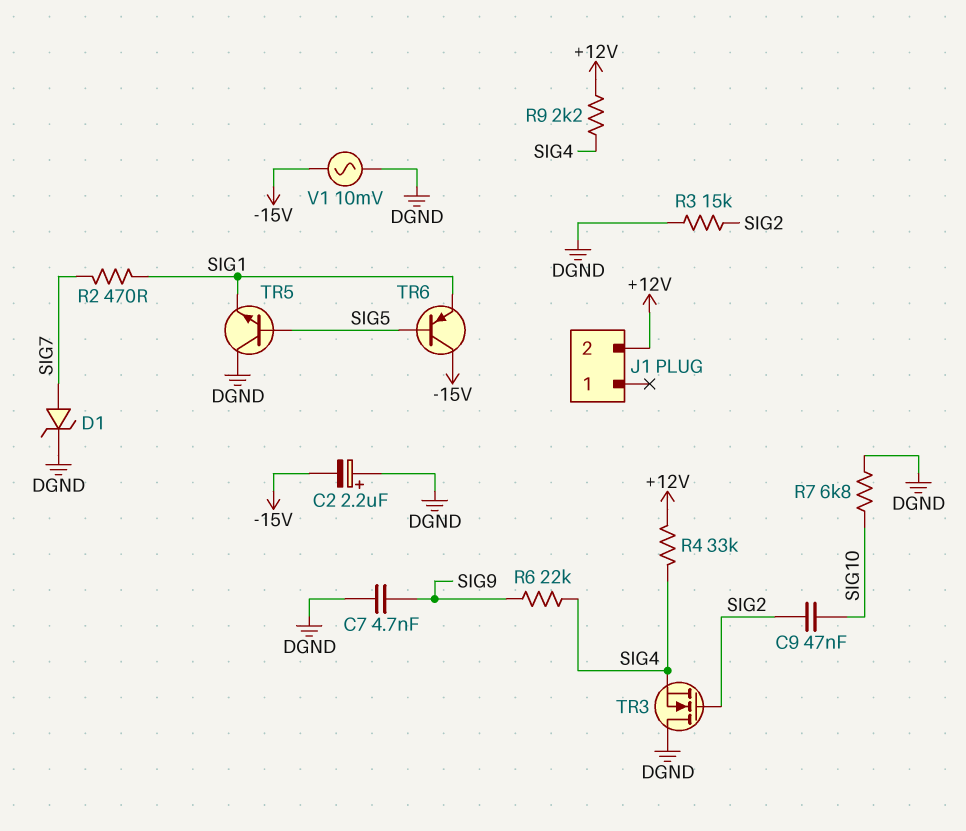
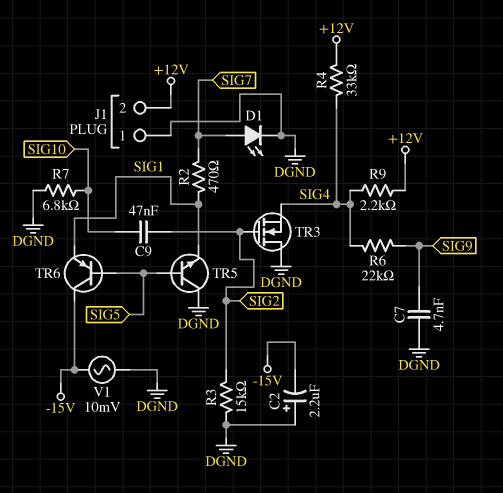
D1: zener (A SIG7, K DGND) -> LED (A SIG7, K DGND)
J1 pin 1: none -> DGND

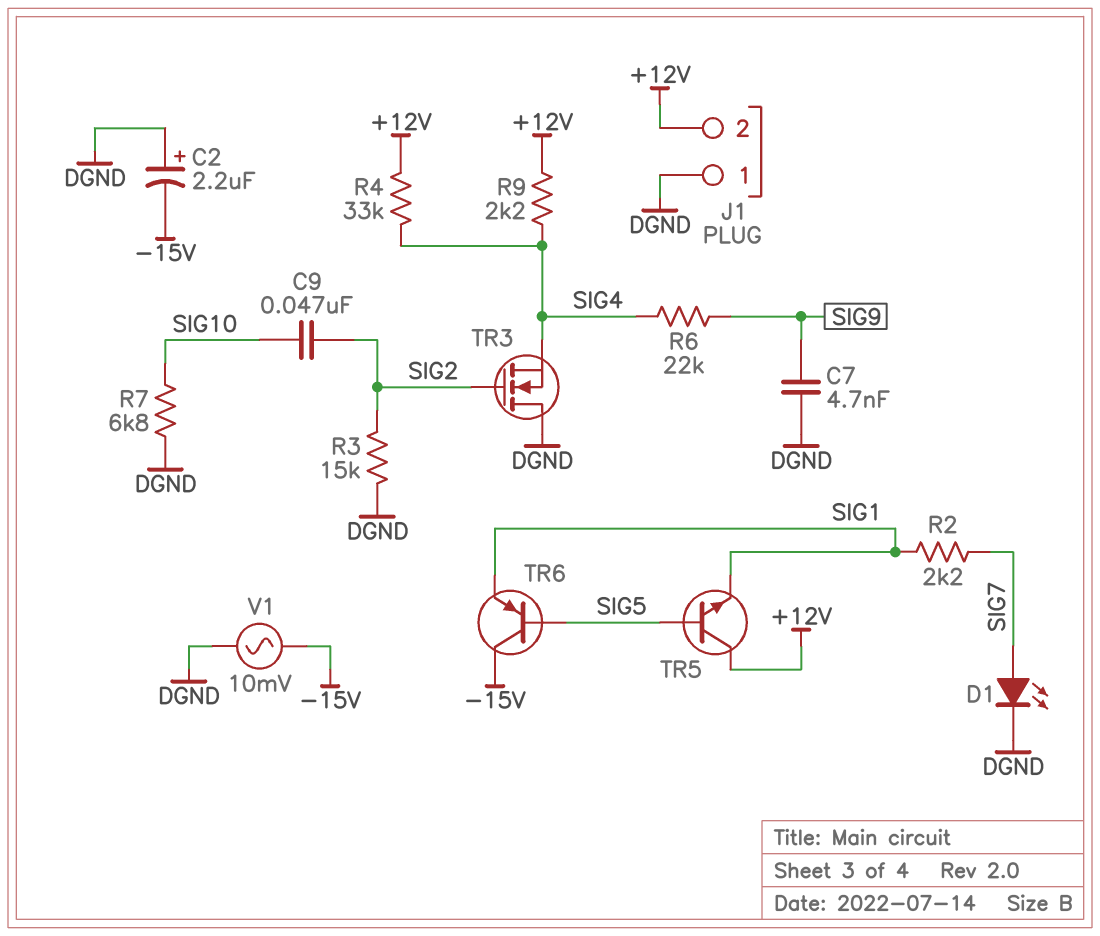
R2: 470 (SIG1, SIG7) -> 2.2k (SIG1, SIG7)
TR5: NPN (B SIG5, C DGND, E SIG1) -> NPN (B SIG5, C +12V, E SIG1)

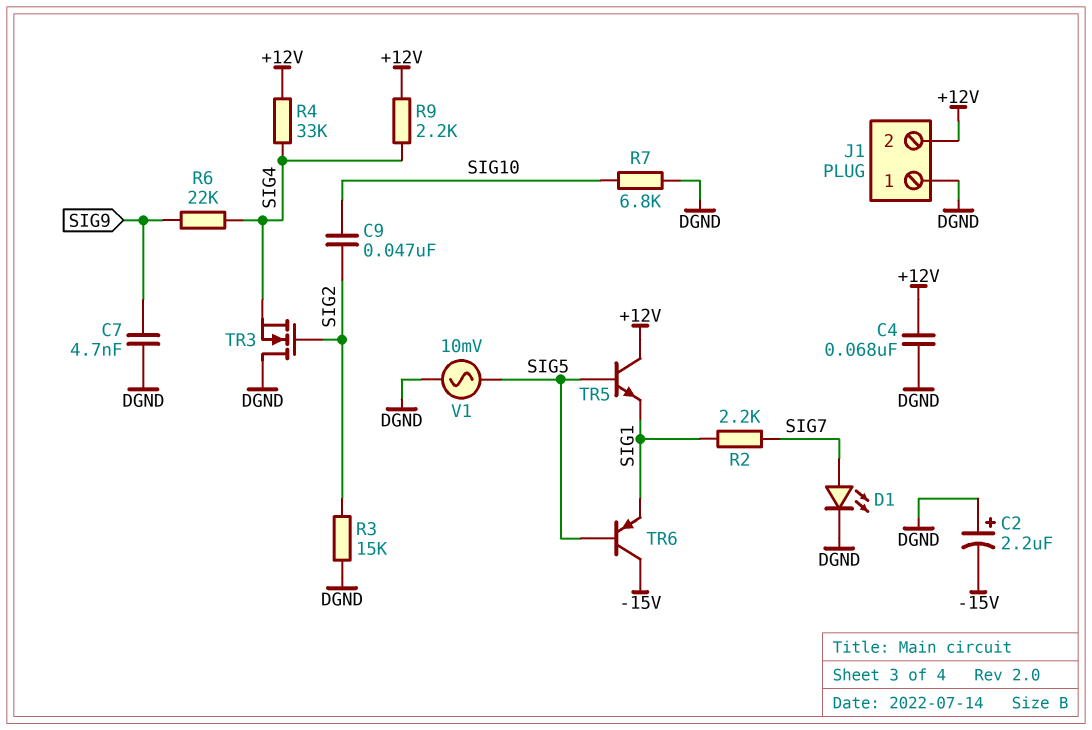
C4: none -> 68nF (+12V, DGND)
V1: AC 10mV (-15V, DGND) -> AC 10mV (DGND, SIG5)

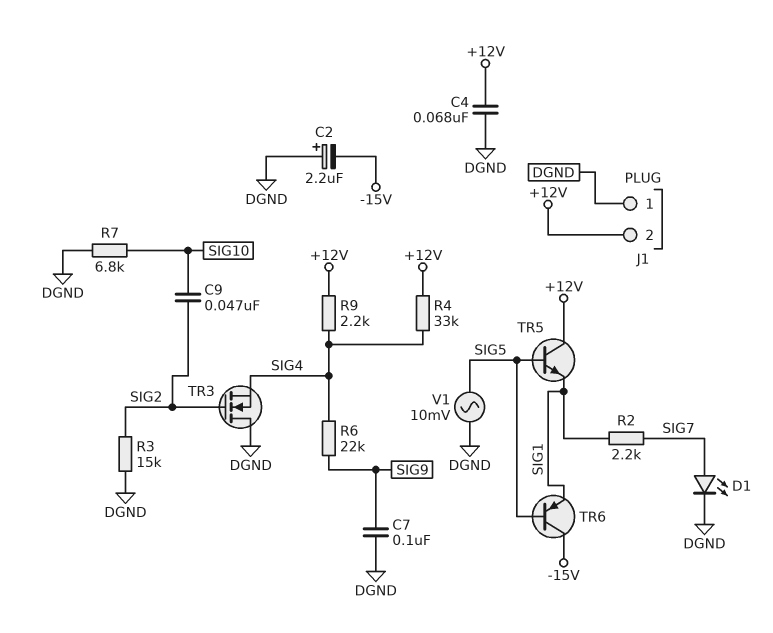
C7: 4.7nF (DGND, SIG9) -> 100nF (DGND, SIG9)

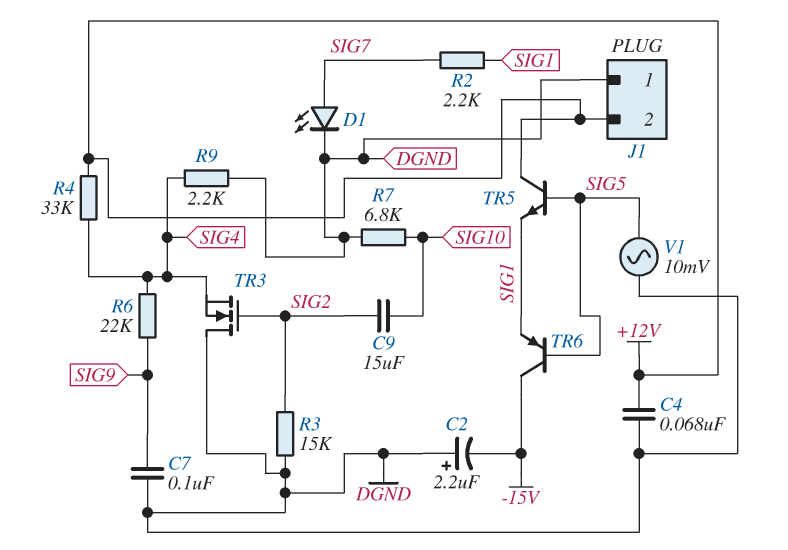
C9: 47nF (SIG2, SIG10) -> 15uF (SIG2, SIG10)
R9: 2.2k (+12V, SIG4) -> 2.2k (DGND, SIG4)

